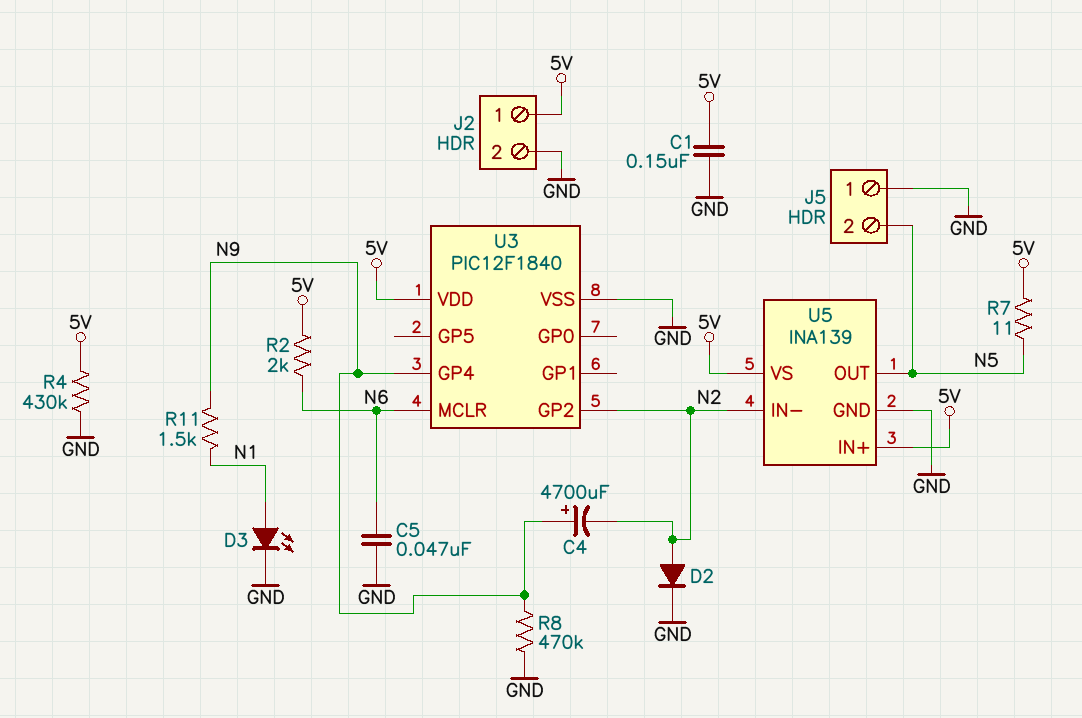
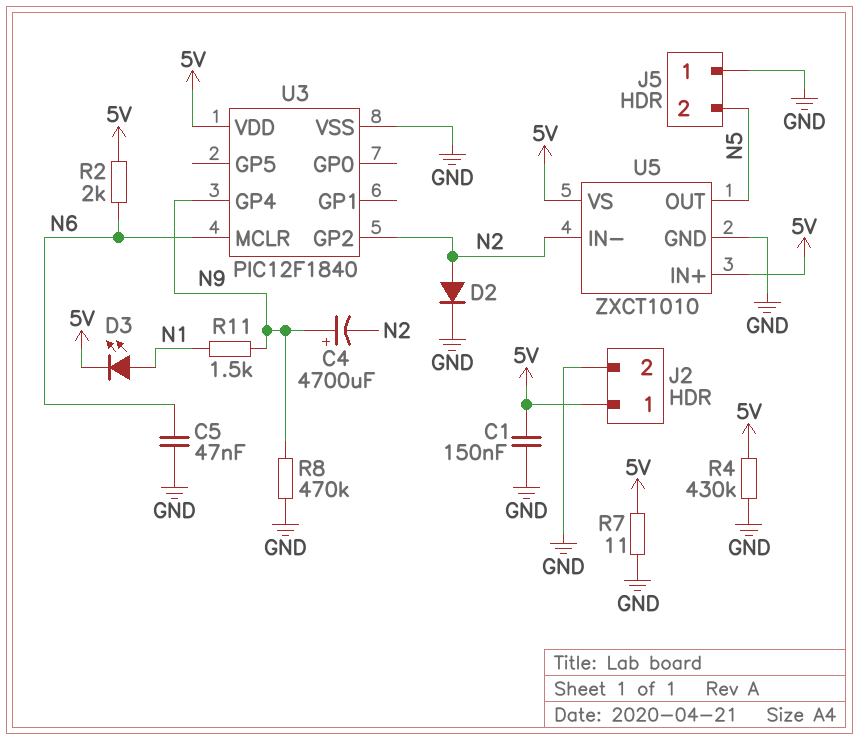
D3: LED (A N1, K GND) -> LED (A N1, K 5V)
R7: 11 (5V, N5) -> 11 (5V, GND)
U5: INA139 -> ZXCT1010

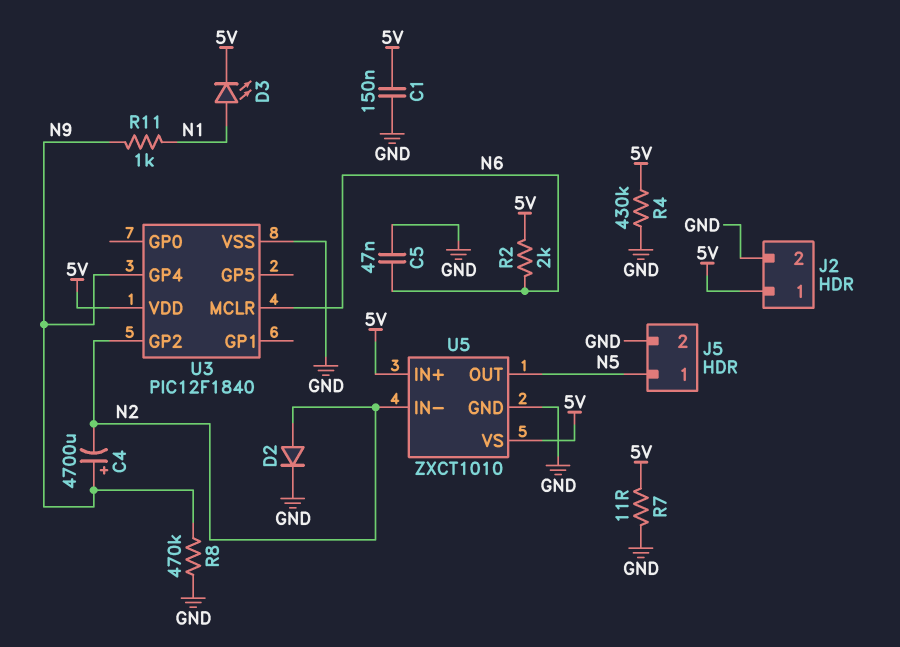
J5 pin 1: GND -> N5
J5 pin 2: N5 -> GND
R11: 1.5k (N1, N9) -> 1k (N1, N9)

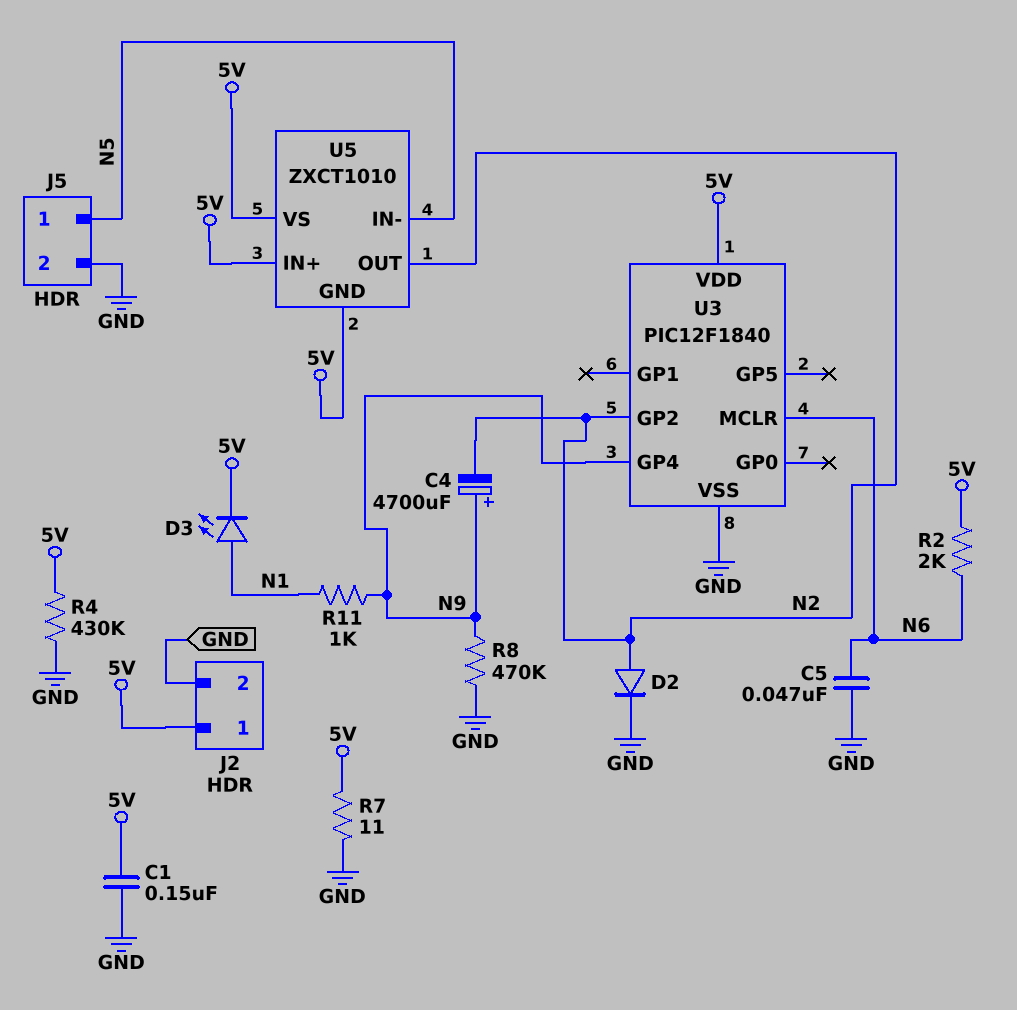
U5 pin GND: GND -> 5V
U5 pin IN-: N2 -> N5
U5 pin OUT: N5 -> N2

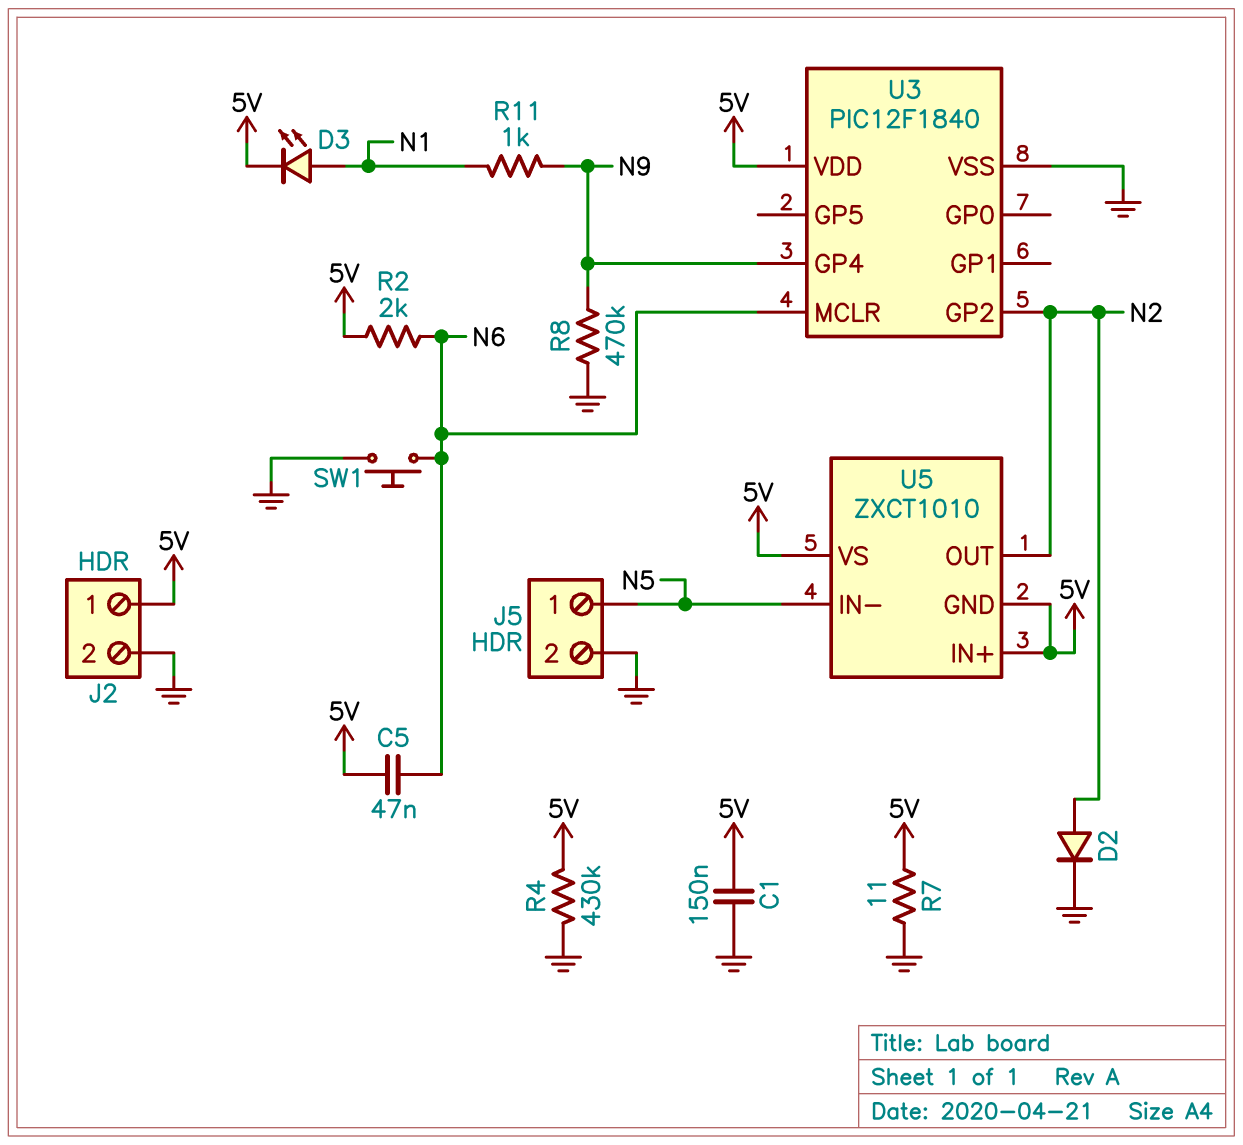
C4: 4700uF (plus N9, minus N2) -> none
C5: 47nF (GND, N6) -> 47nF (5V, N6)
SW1: none -> button (GND, N6)

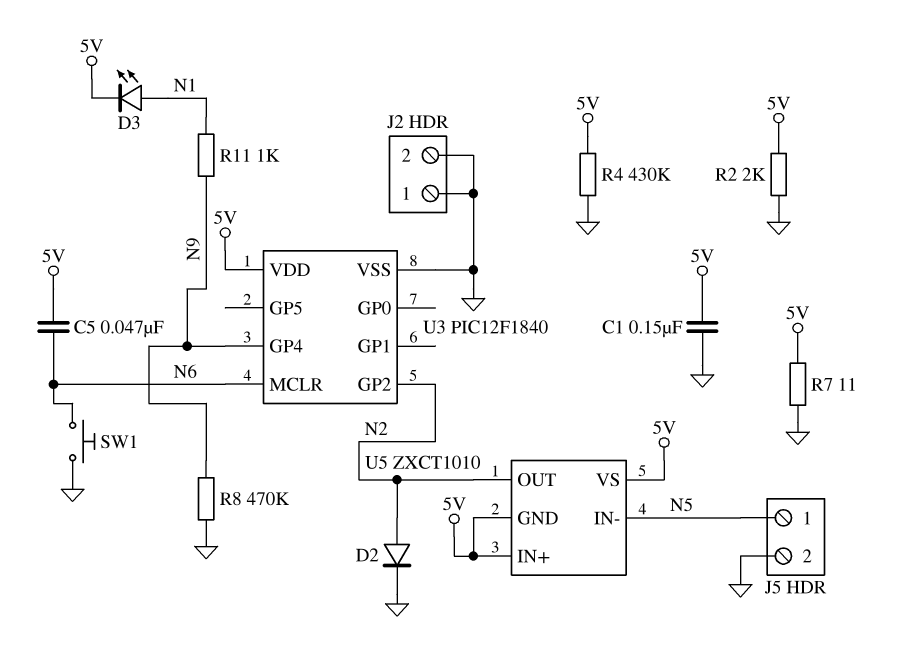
J2 pin 1: 5V -> GND
R2: 2k (5V, N6) -> 2k (5V, GND)

